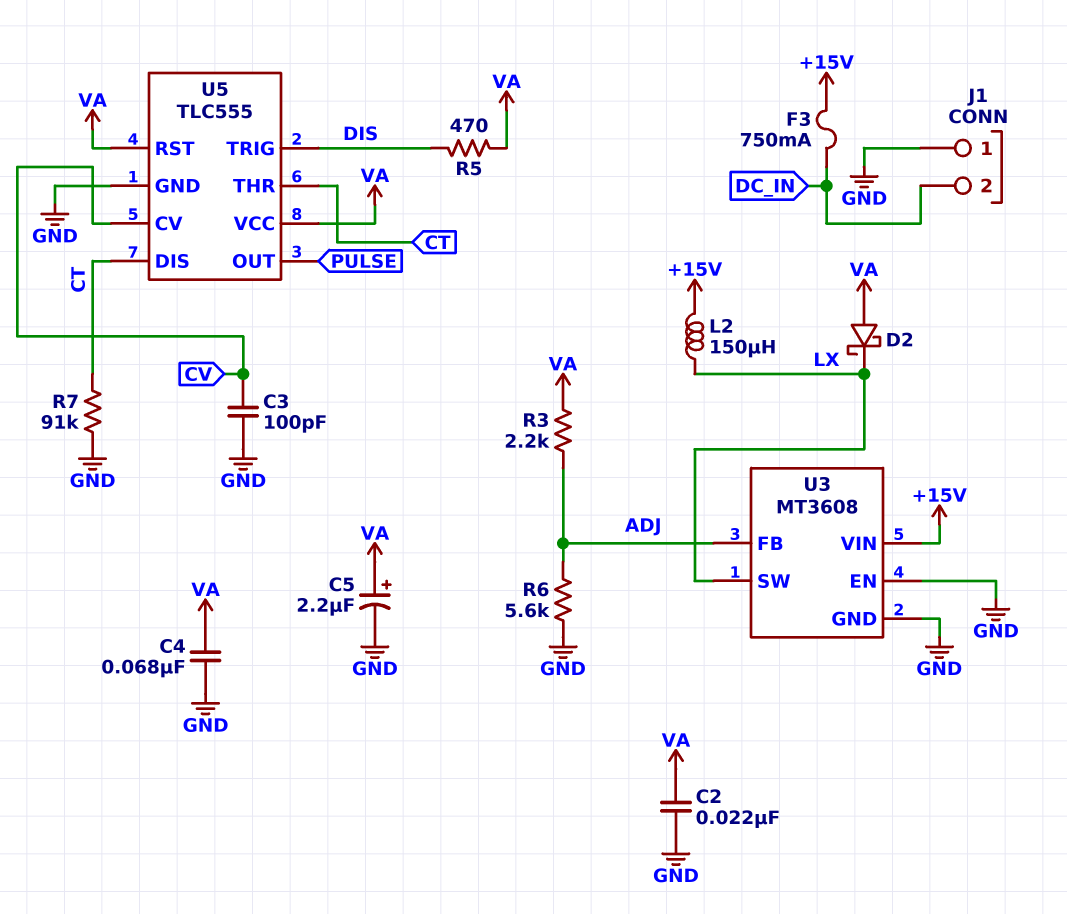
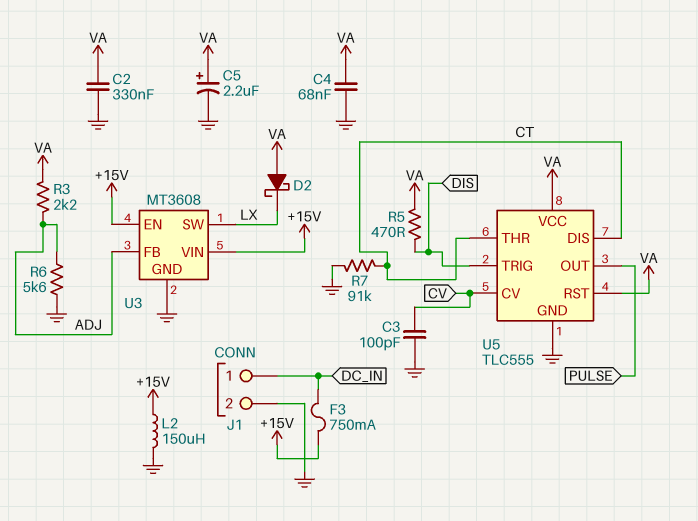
C2: 22nF (GND, VA) -> 330nF (GND, VA)
J1 pin 1: GND -> DC_IN
J1 pin 2: DC_IN -> GND
L2: 150uH (+15V, LX) -> 150uH (+15V, GND)
U3 pin EN: GND -> +15V

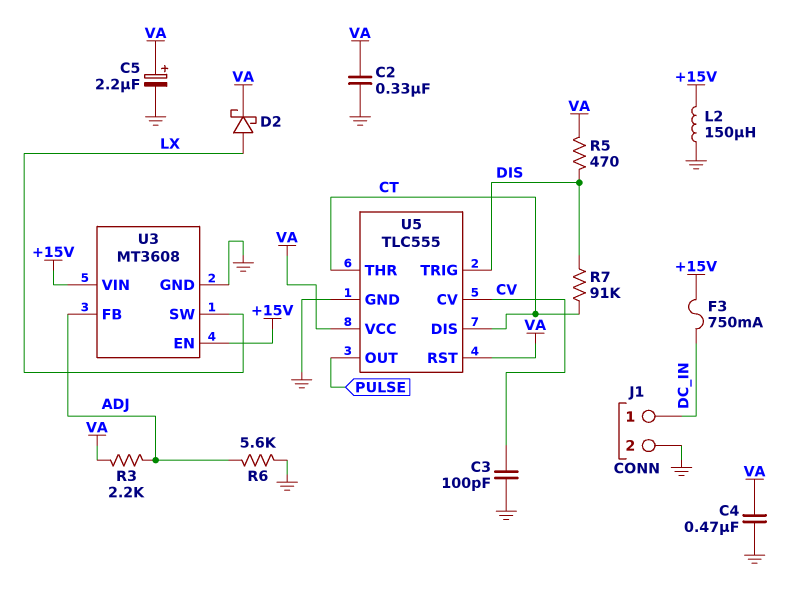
C4: 68nF (GND, VA) -> 470nF (GND, VA)
D2: schottky (A VA, K LX) -> schottky (A LX, K VA)
R7: 91k (CT, GND) -> 91k (CT, DIS)

